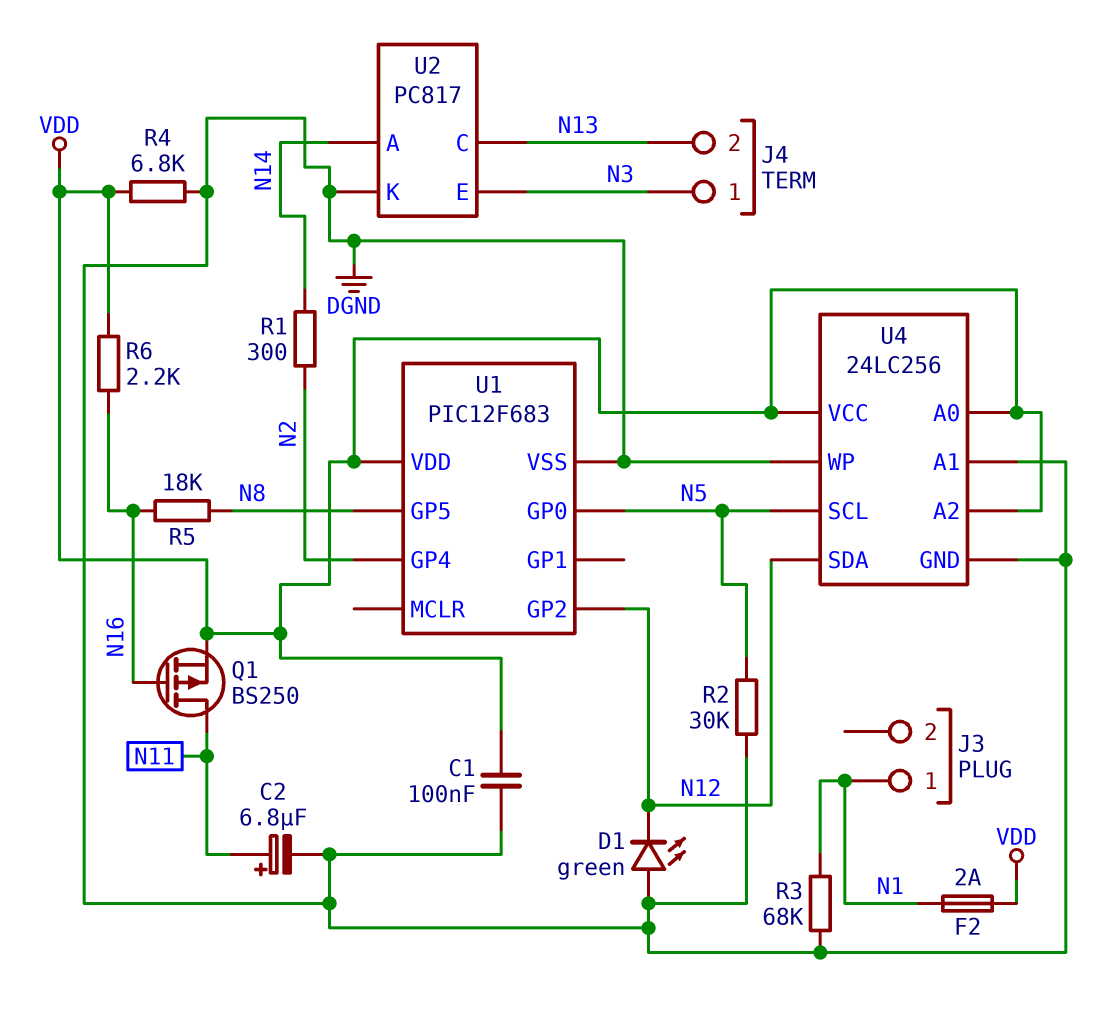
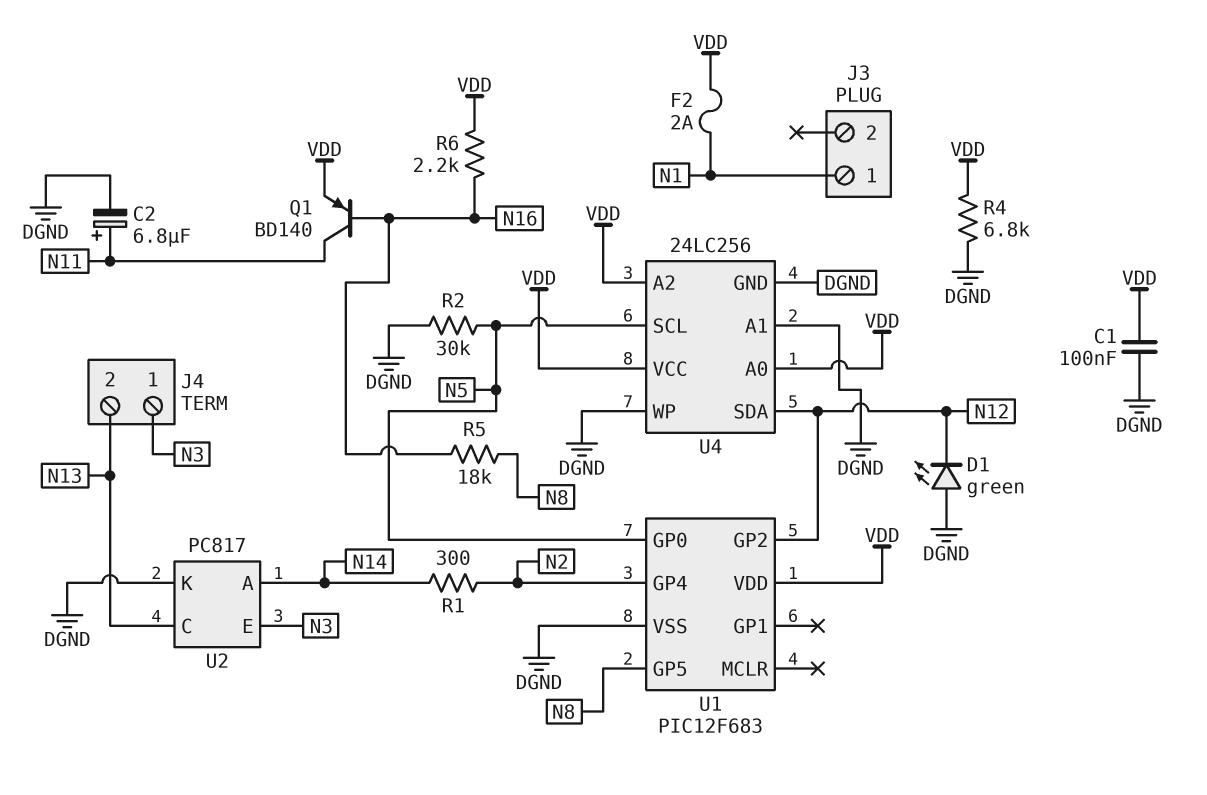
Q1: PMOS BS250 (G N16, D N11, S VDD) -> PNP BD140 (B N16, C N11, E VDD)
R3: 68k (DGND, N1) -> none

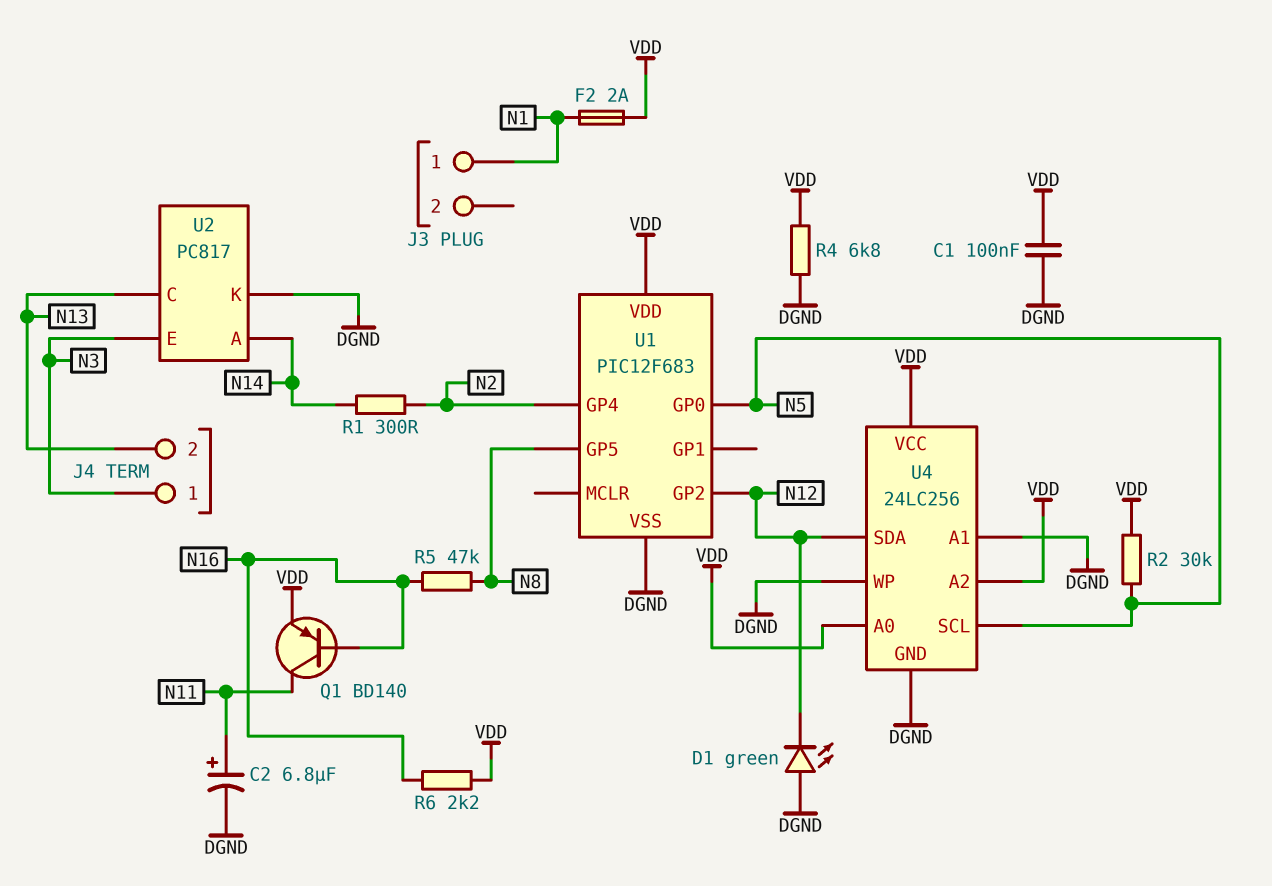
R2: 30k (DGND, N5) -> 30k (N5, VDD)
R5: 18k (N8, N16) -> 47k (N8, N16)

